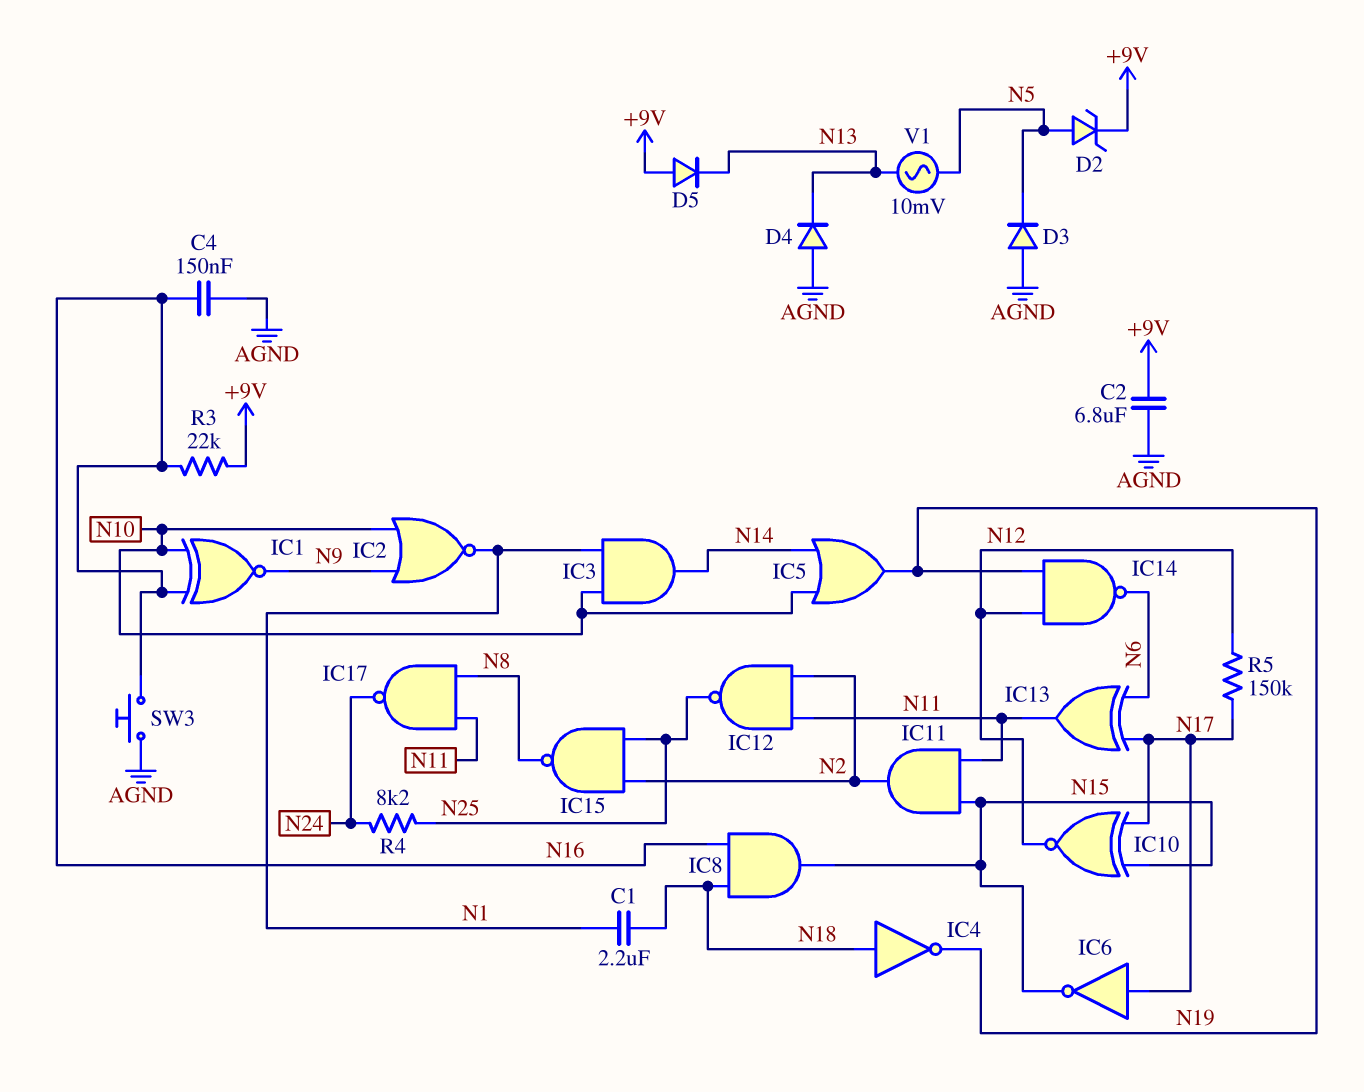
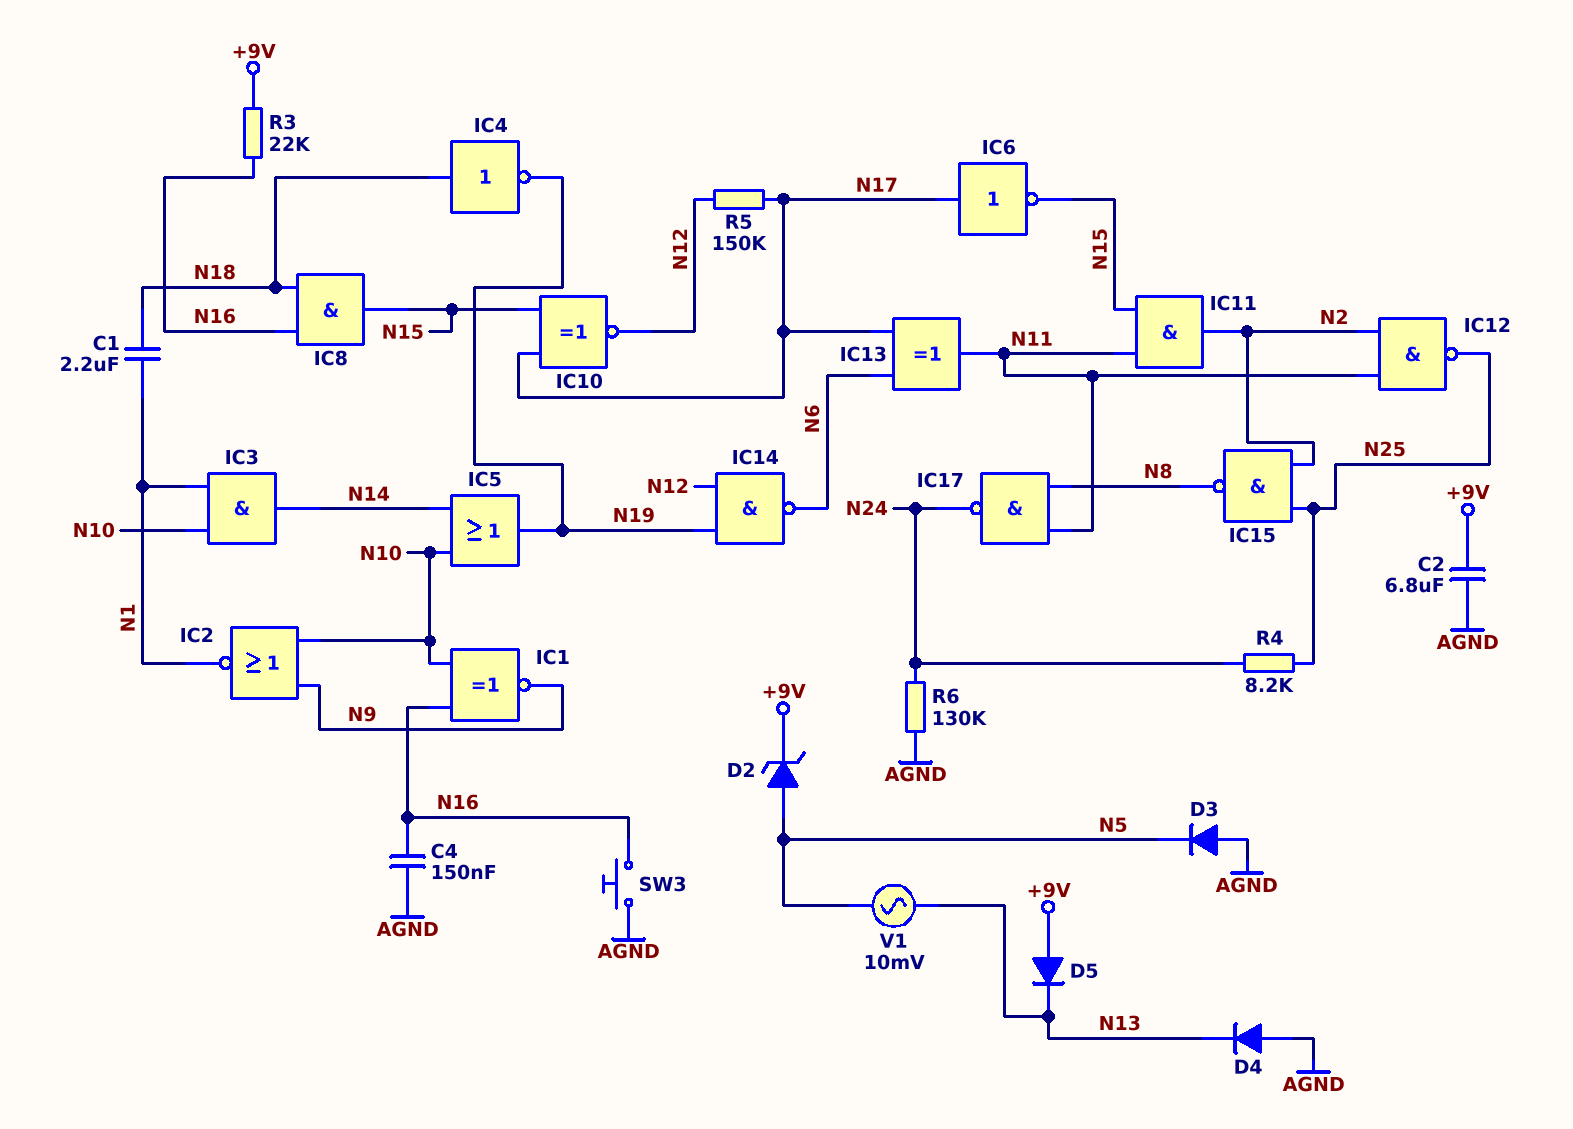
R6: none -> 130k (AGND, N24)

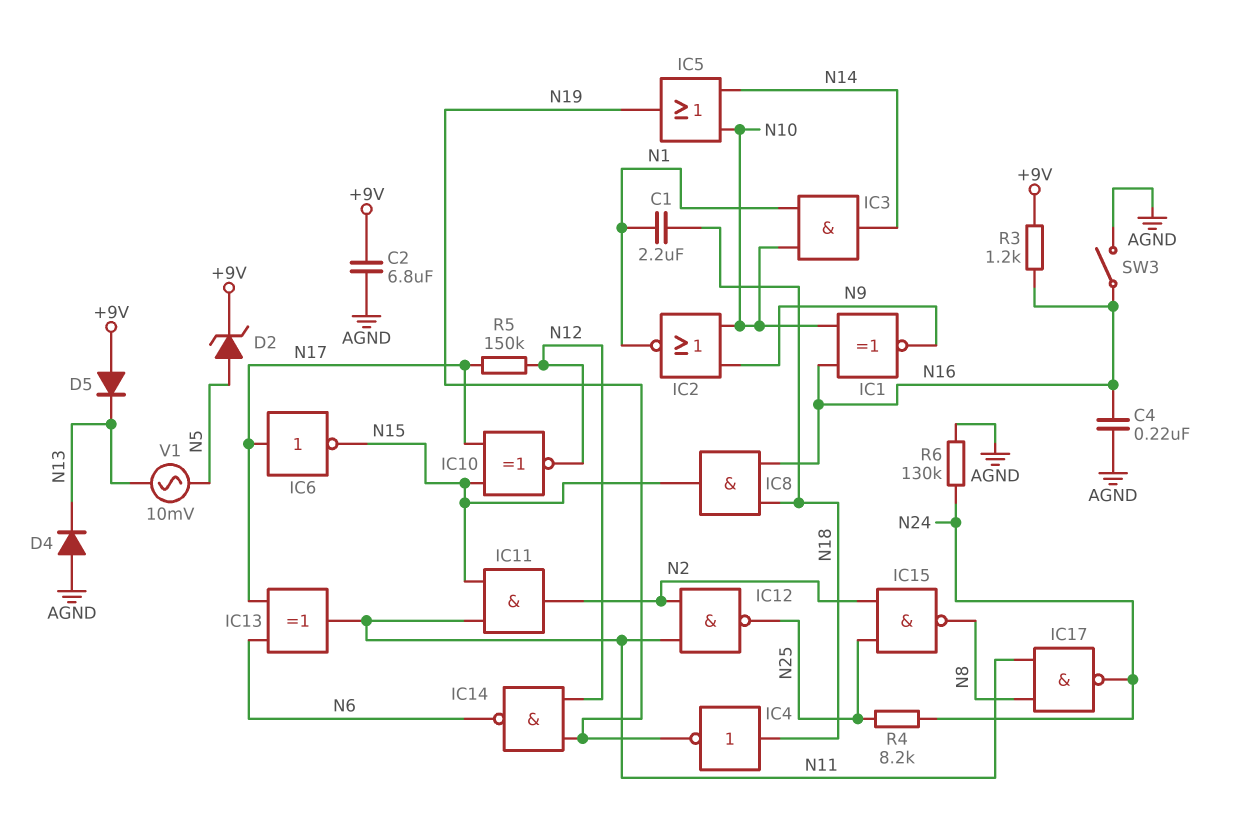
C4: 150nF (AGND, N16) -> 220nF (AGND, N16)
D3: diode (A AGND, K N5) -> none
R3: 22k (+9V, N16) -> 1.2k (+9V, N16)
SW3: button (AGND, N16) -> switch (AGND, N16)

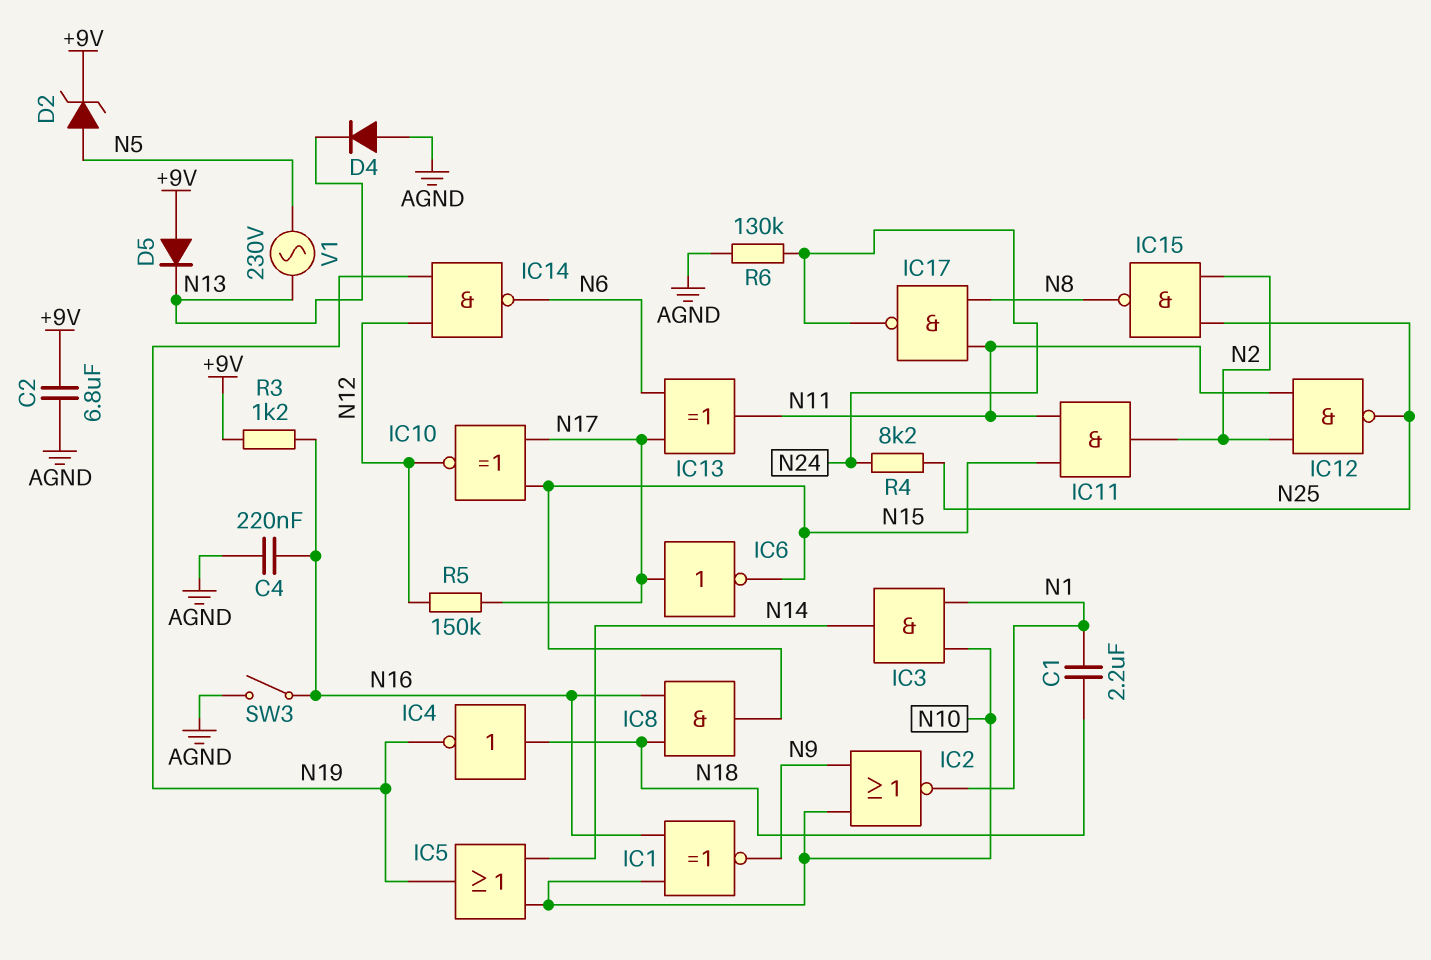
V1: AC 10mV (N5, N13) -> AC 230V (N5, N13)

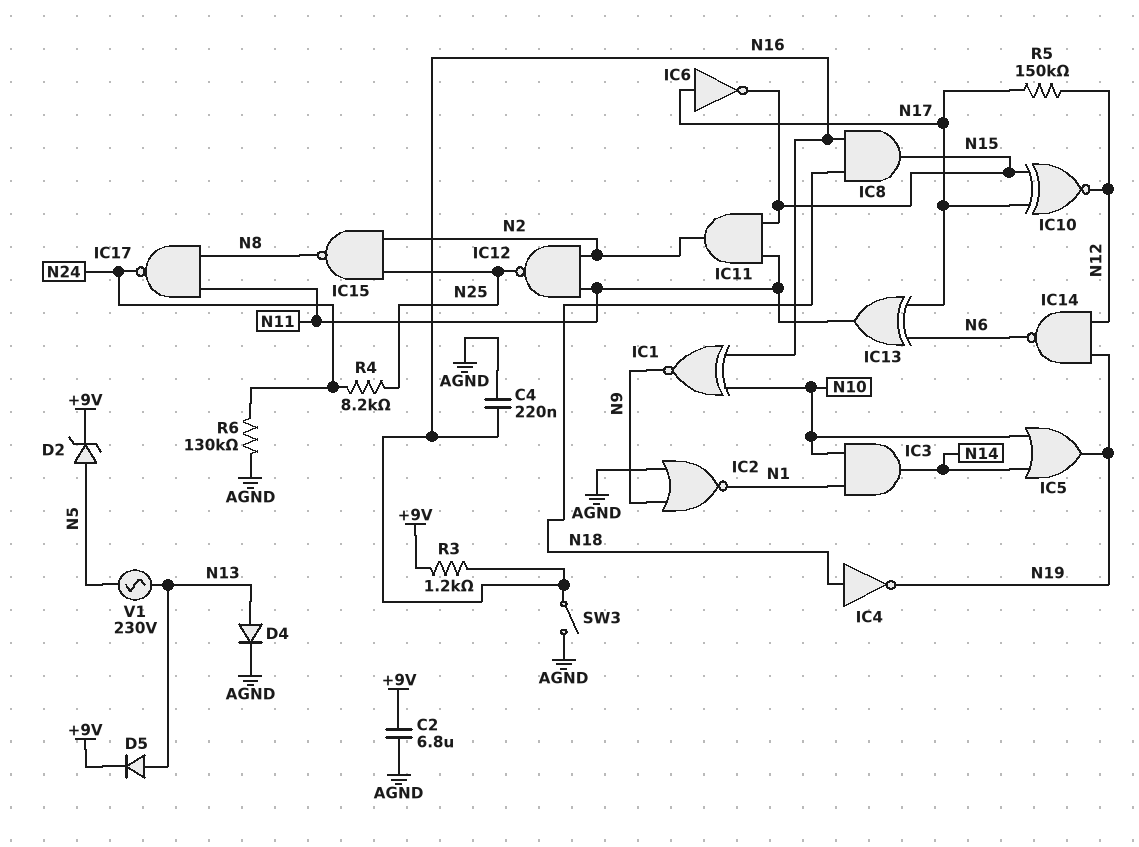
C1: 2.2uF (N1, N18) -> none
D4: diode (A AGND, K N13) -> diode (A N13, K AGND)
D5: diode (A +9V, K N13) -> diode (A N13, K +9V)
IC2: NOR (in N9, in N10, out N1) -> NOR (in AGND, in N9, out N1)

